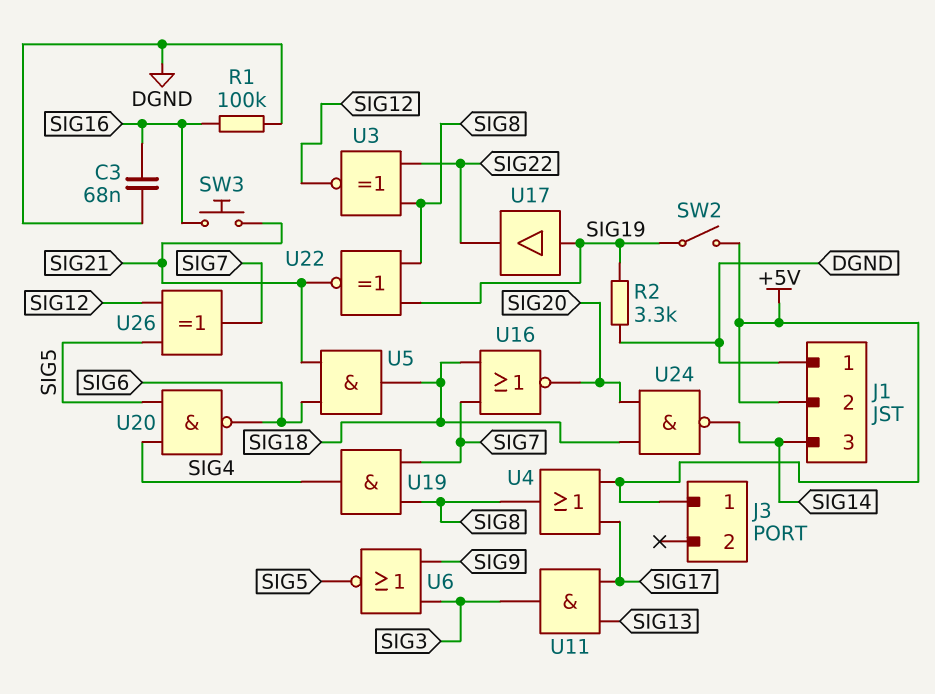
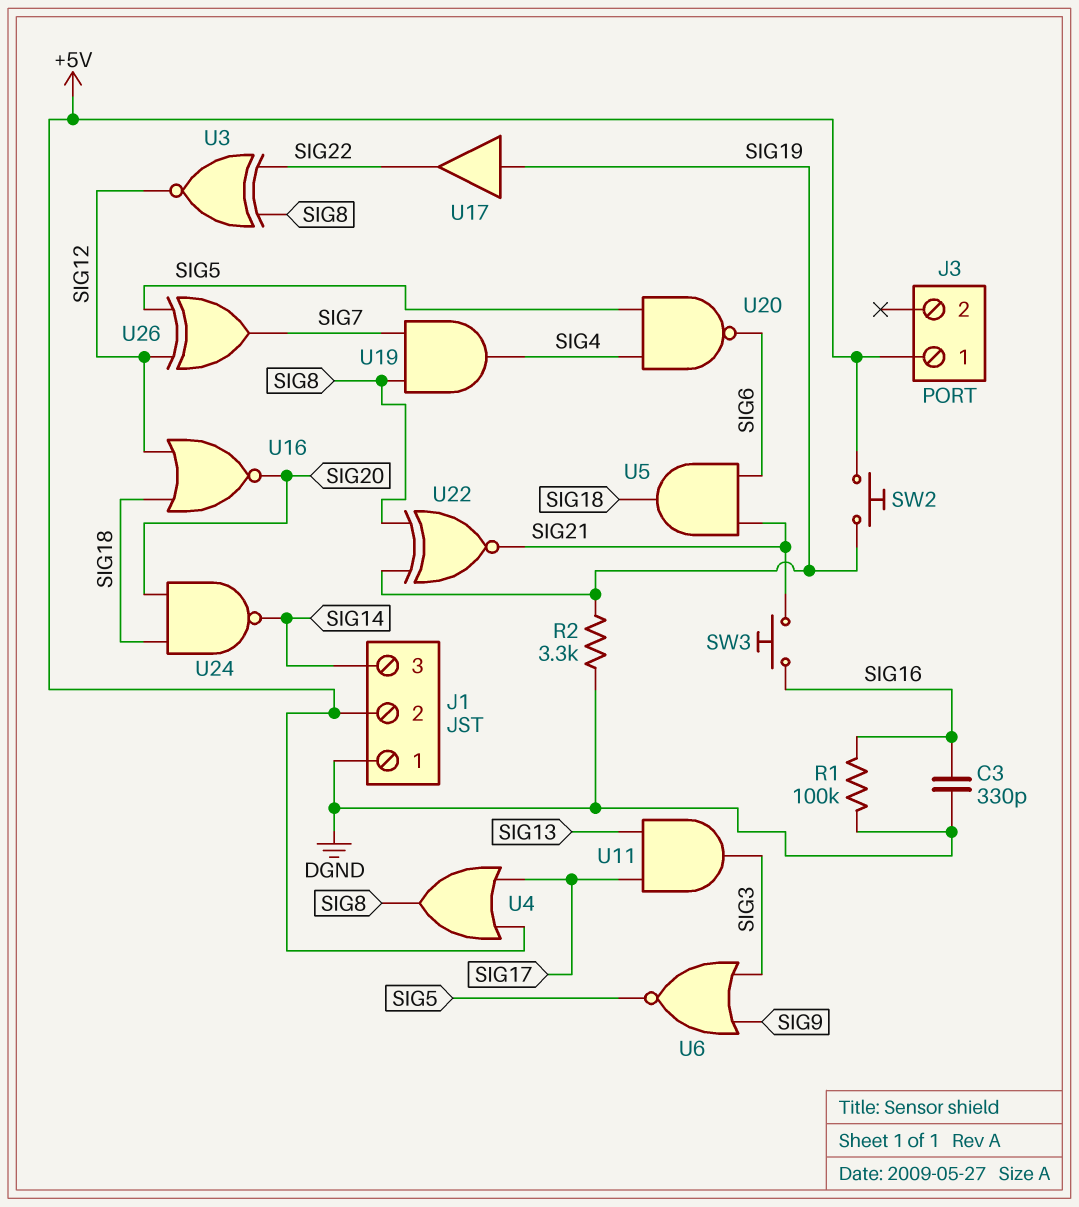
C3: 68nF (DGND, SIG16) -> 330pF (DGND, SIG16)
SW2: switch (+5V, SIG19) -> button (+5V, SIG19)
U16: NOR (in SIG7, in SIG18, out SIG20) -> NOR (in SIG12, in SIG18, out SIG20)

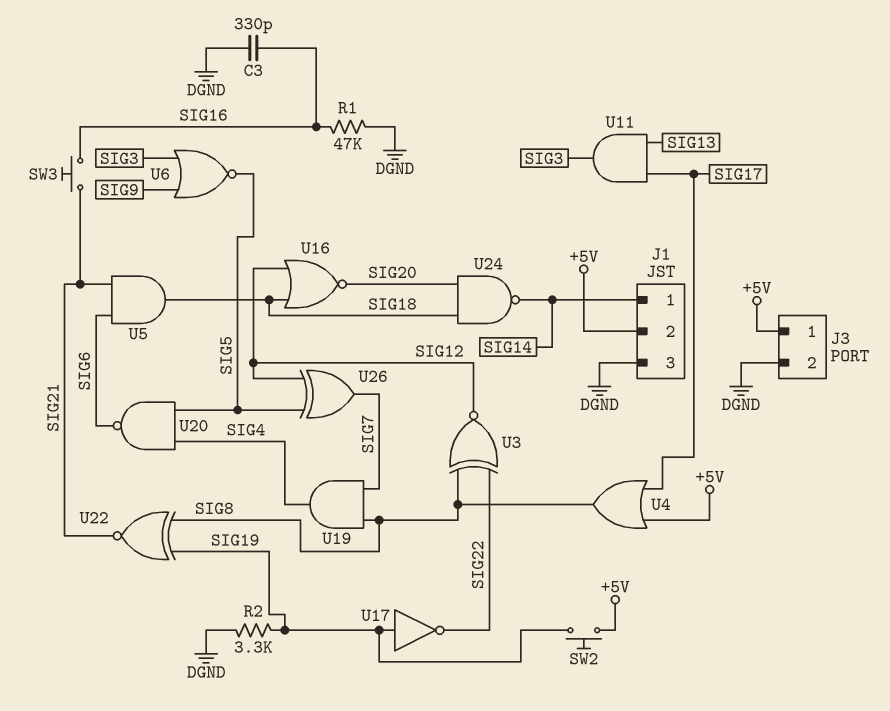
J1 pin 1: DGND -> SIG14
J1 pin 3: SIG14 -> DGND
J3 pin 2: none -> DGND
R1: 100k (DGND, SIG16) -> 47k (DGND, SIG16)
U17: buffer (in SIG19, out SIG22) -> NOT (in SIG19, out SIG22)

